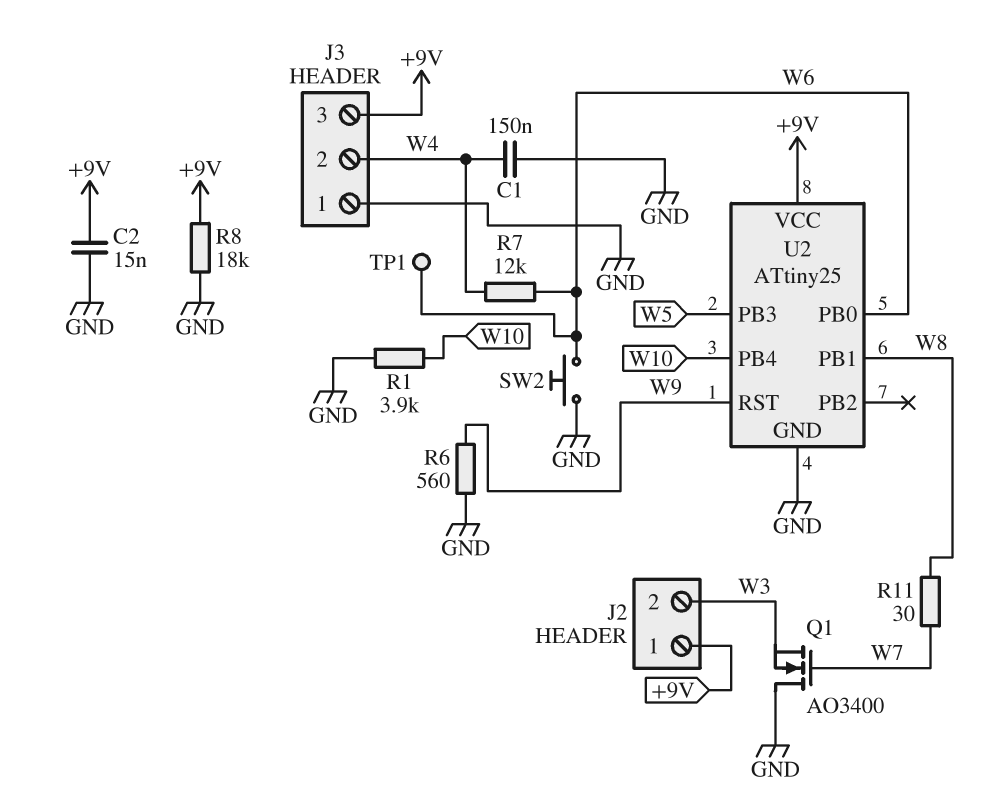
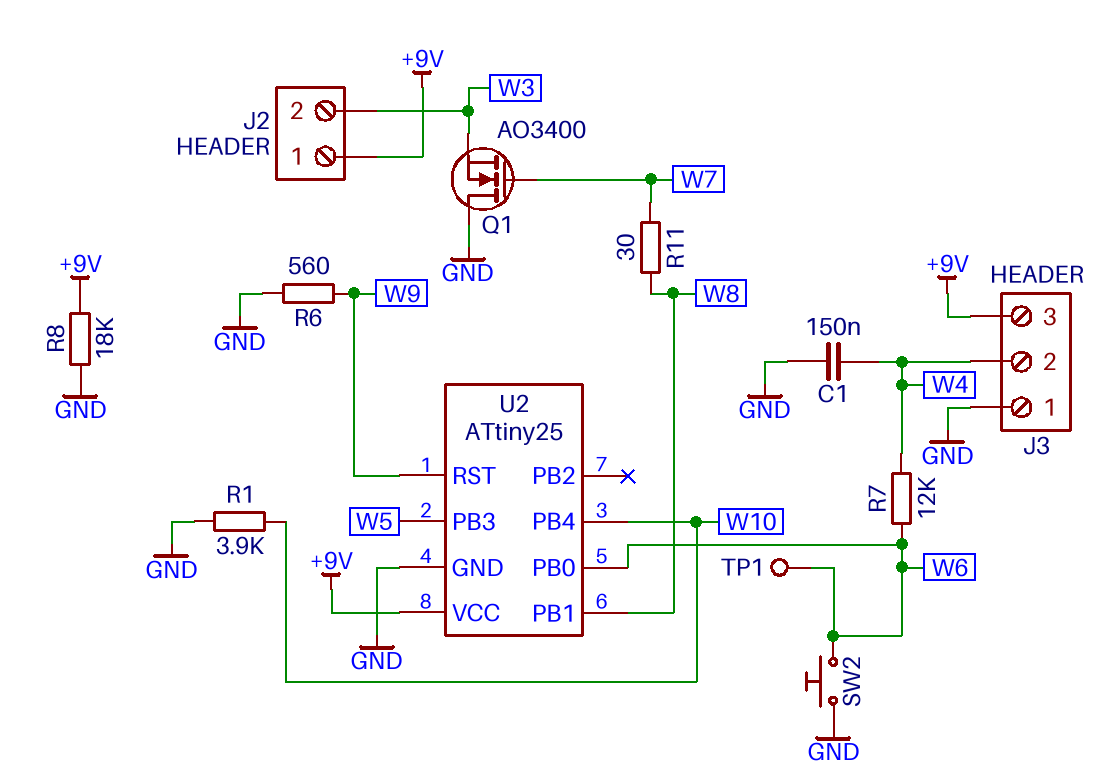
C2: 15nF (+9V, GND) -> none

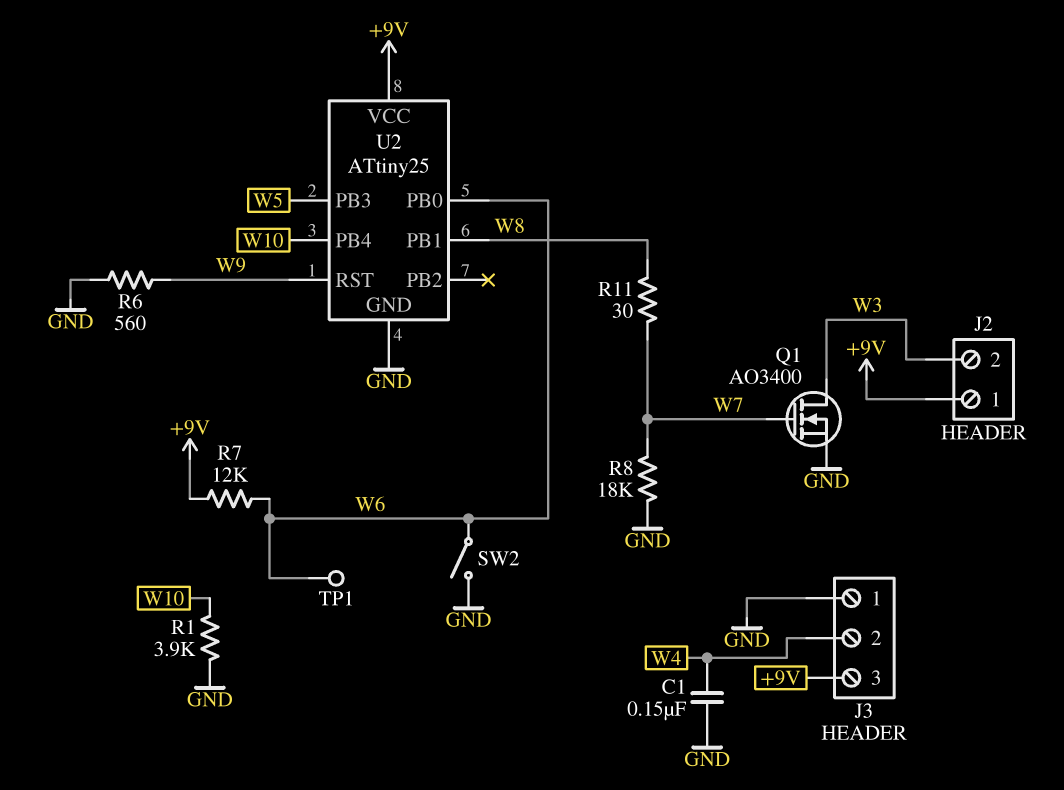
Q1: NMOS AO3400 (G W7, D GND, S W3) -> NMOS AO3400 (G W7, D W3, S GND)
R7: 12k (W4, W6) -> 12k (+9V, W6)
R8: 18k (+9V, GND) -> 18k (GND, W7)
SW2: button (GND, W6) -> switch (GND, W6)

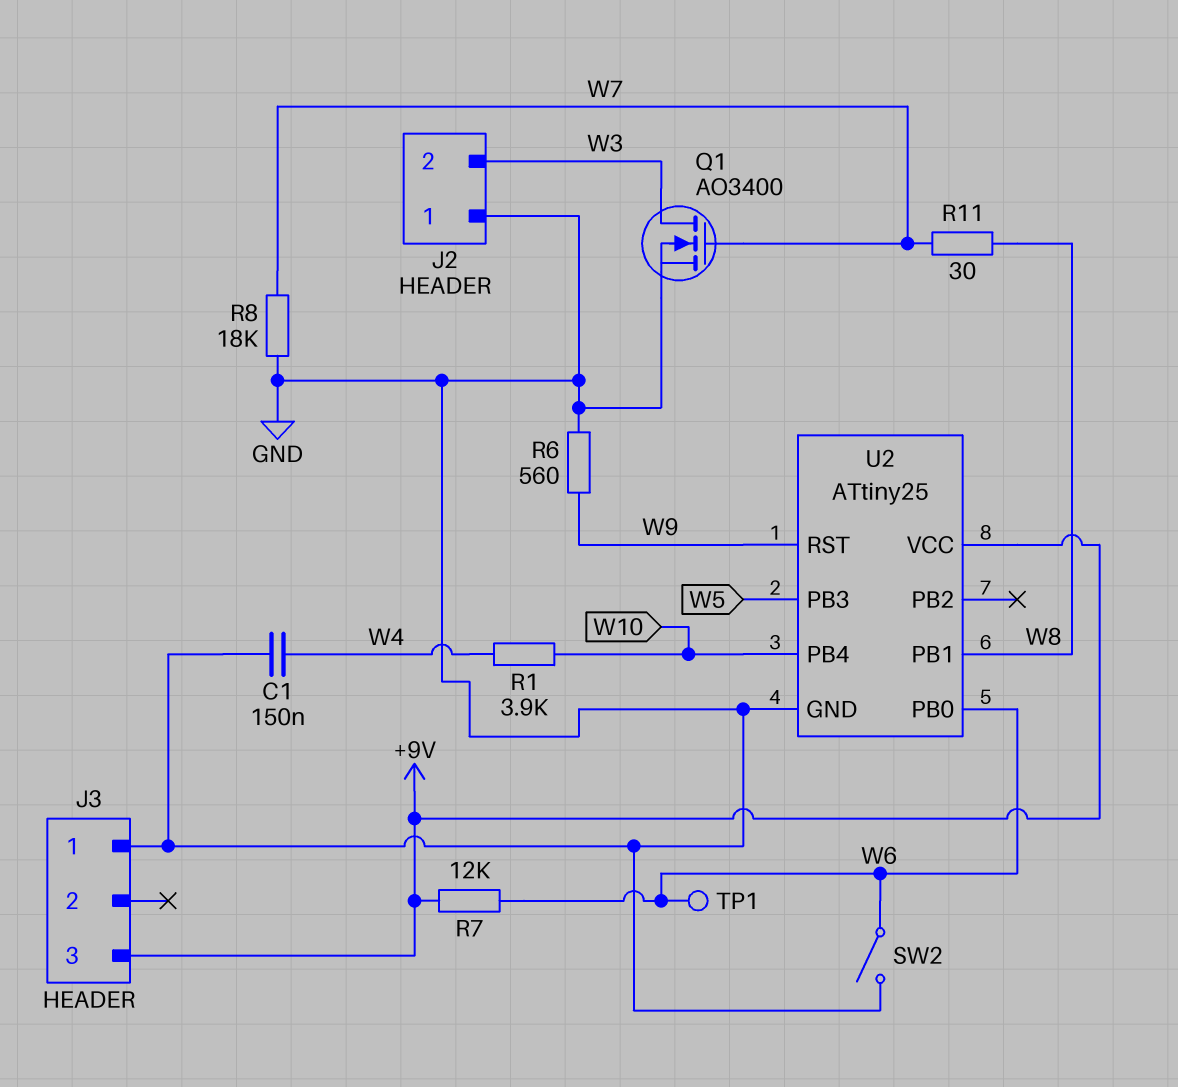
J2 pin 1: +9V -> GND
J3 pin 2: W4 -> none
R1: 3.9k (GND, W10) -> 3.9k (W4, W10)

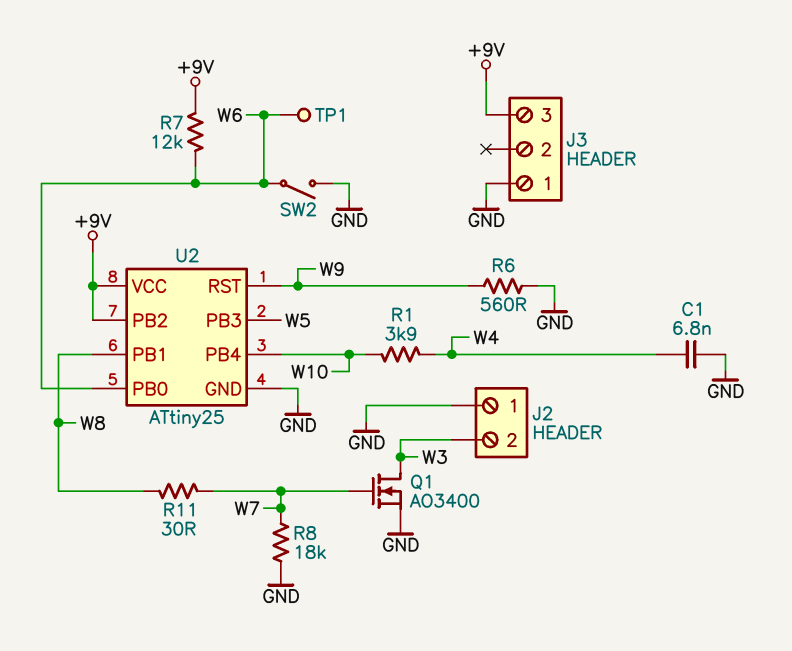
C1: 150nF (GND, W4) -> 6.8nF (GND, W4)
U2 pin PB2: none -> +9V

